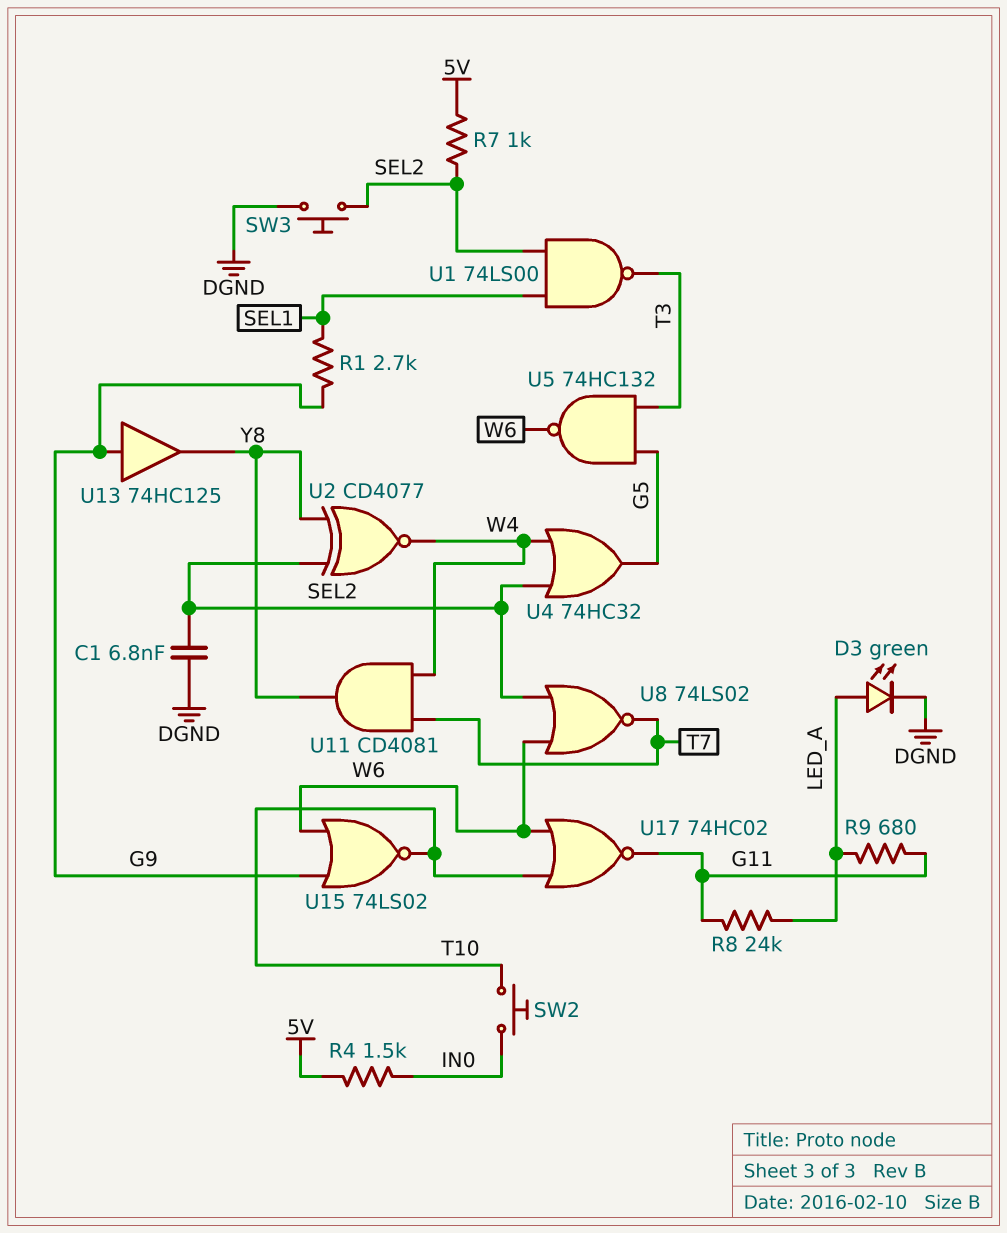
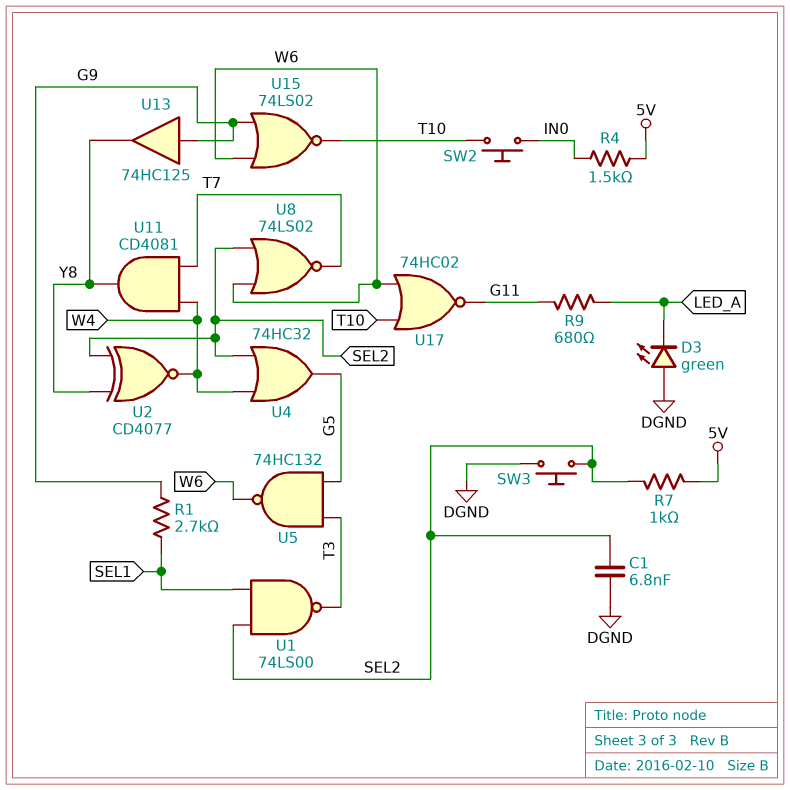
D3: LED green (A LED_A, K DGND) -> LED green (A DGND, K LED_A)
R8: 24k (G11, LED_A) -> none

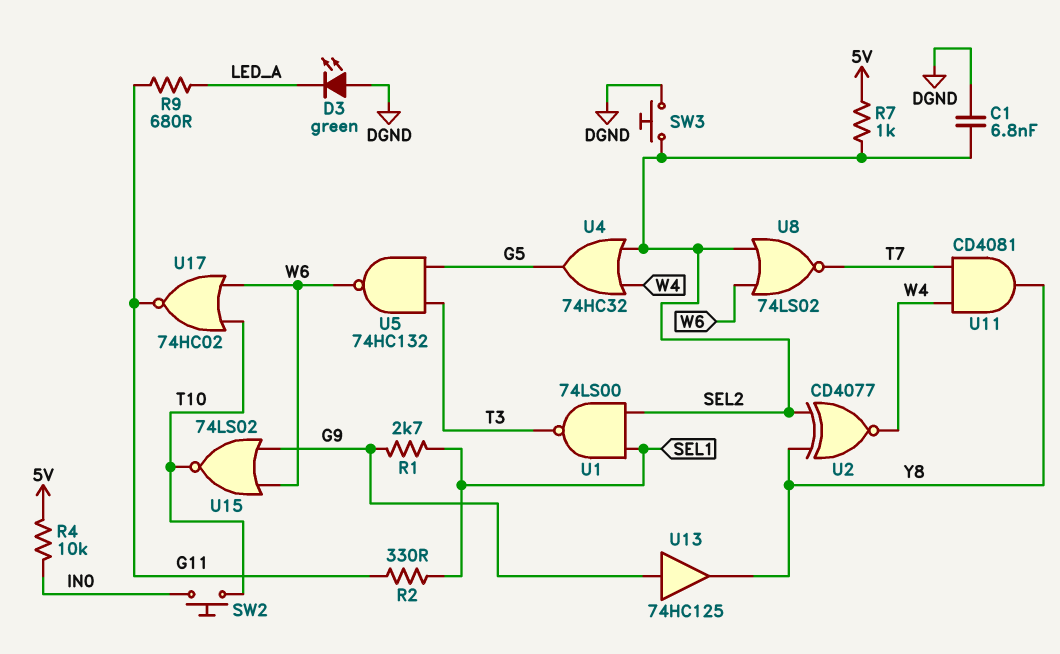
R2: none -> 330 (G11, SEL1)
R4: 1.5k (5V, IN0) -> 10k (5V, IN0)

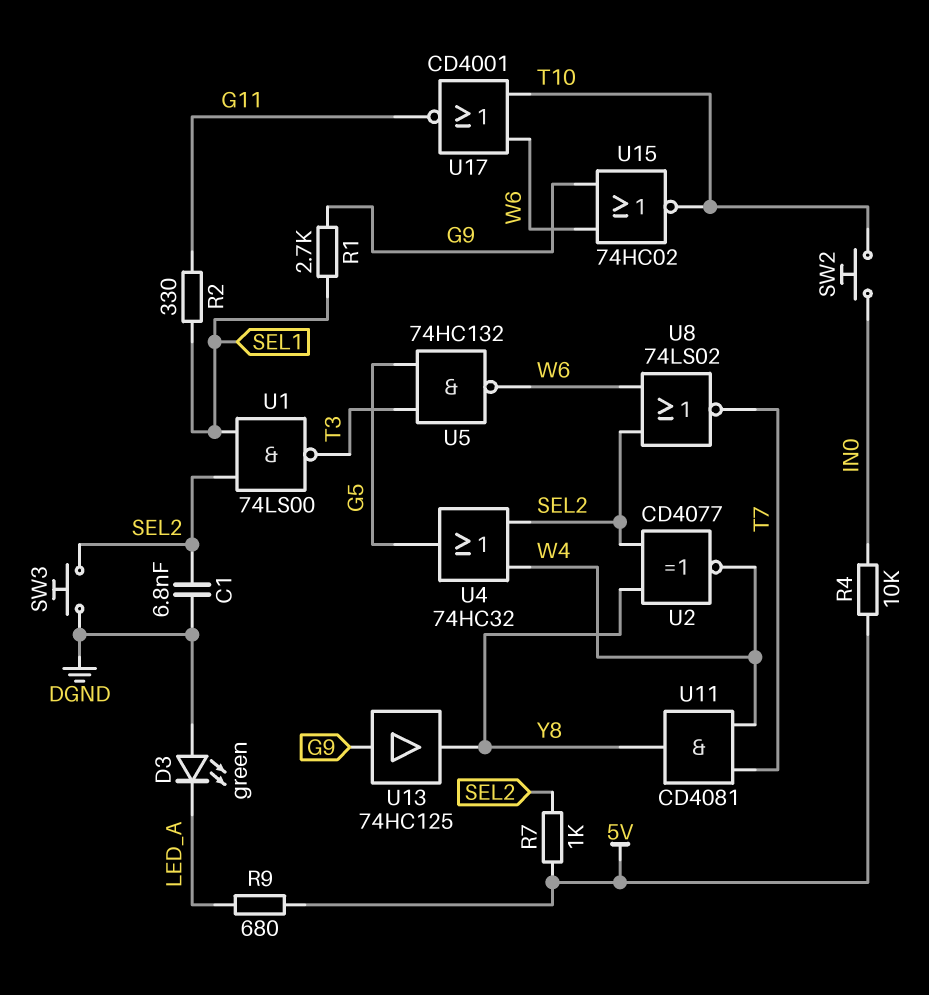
R9: 680 (G11, LED_A) -> 680 (5V, LED_A)
U15: NOR 74LS02 (in G9, in W6, out T10) -> NOR 74HC02 (in G9, in W6, out T10)
U17: NOR 74HC02 (in T10, in W6, out G11) -> NOR CD4001 (in T10, in W6, out G11)

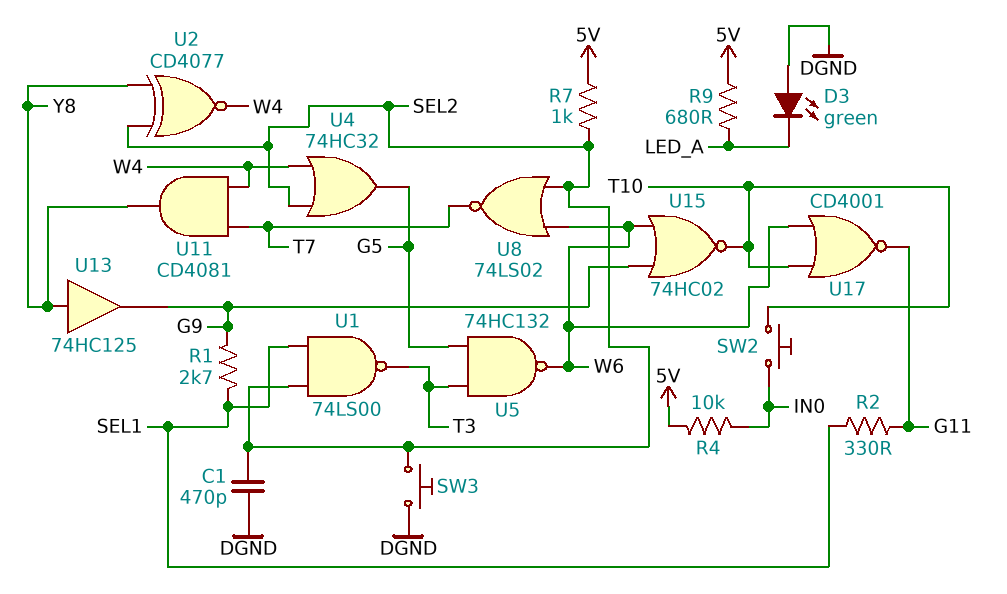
C1: 6.8nF (DGND, SEL2) -> 470pF (DGND, SEL2)
U13: buffer 74HC125 (in G9, out Y8) -> buffer 74HC125 (in Y8, out G9)

